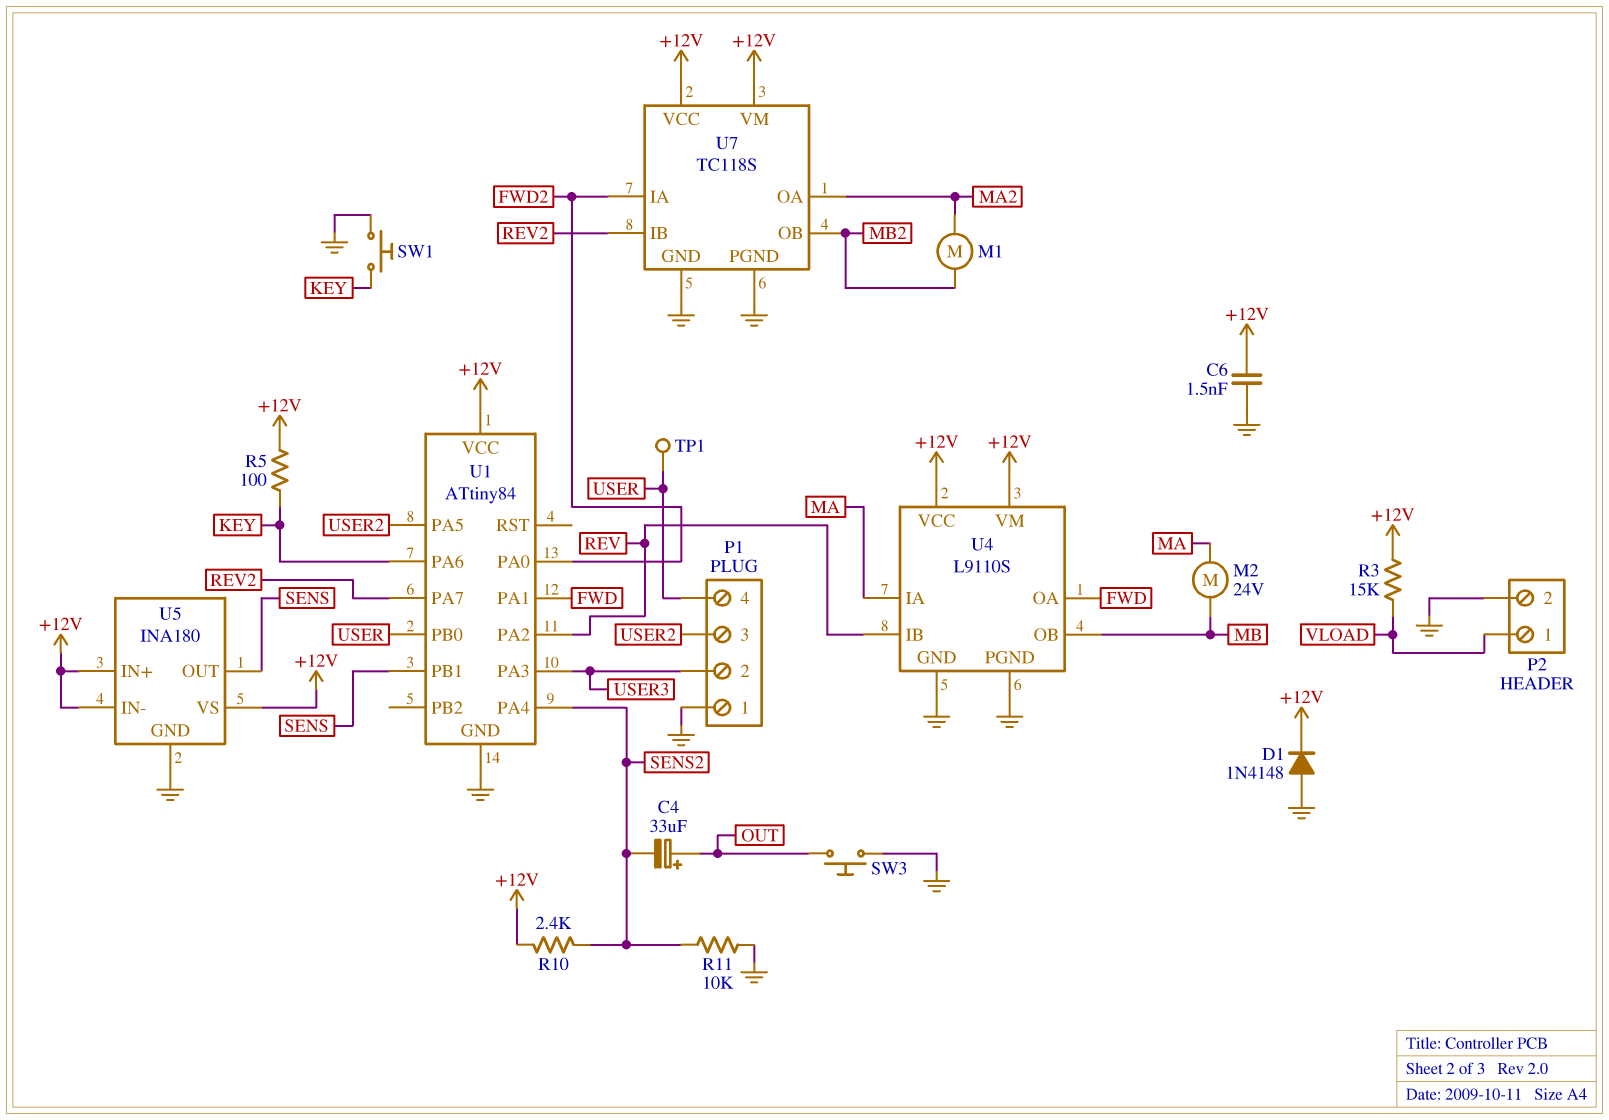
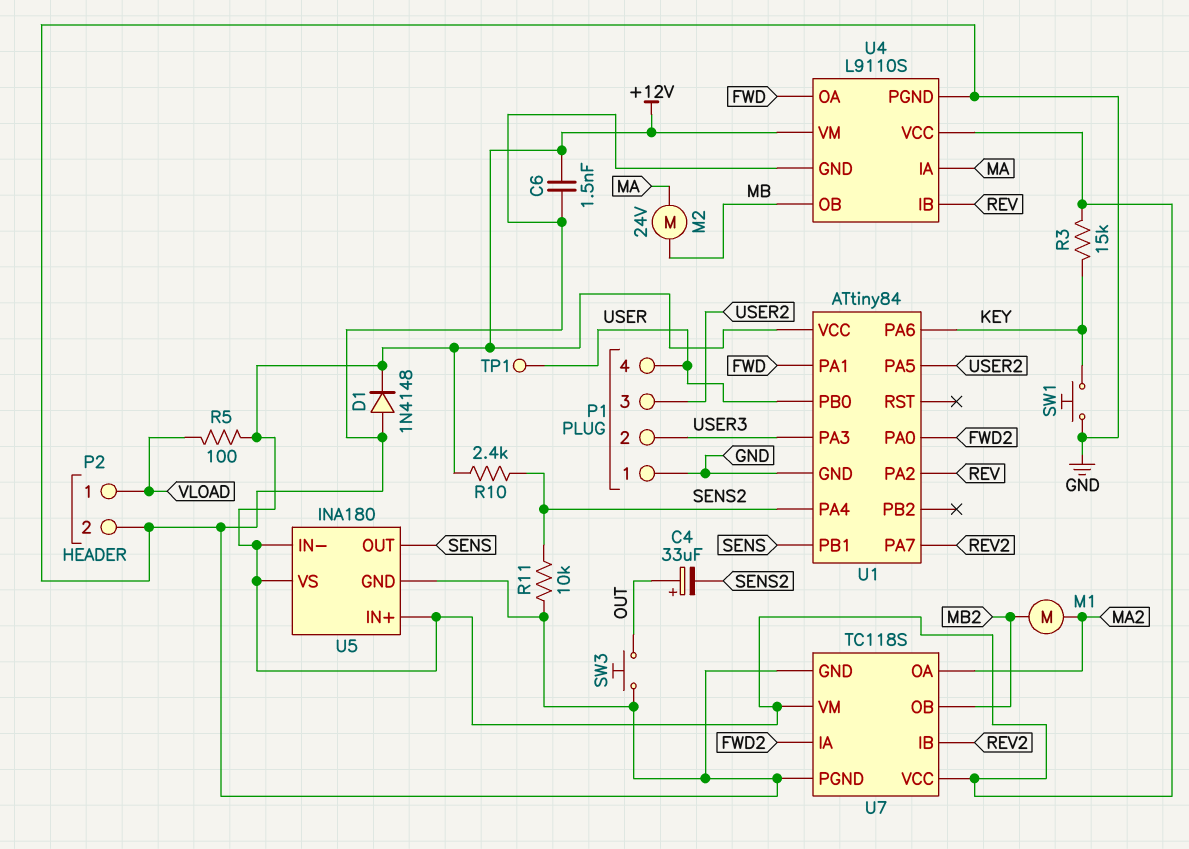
R3: 15k (+12V, VLOAD) -> 15k (+12V, KEY)
R5: 100 (+12V, KEY) -> 100 (+12V, VLOAD)

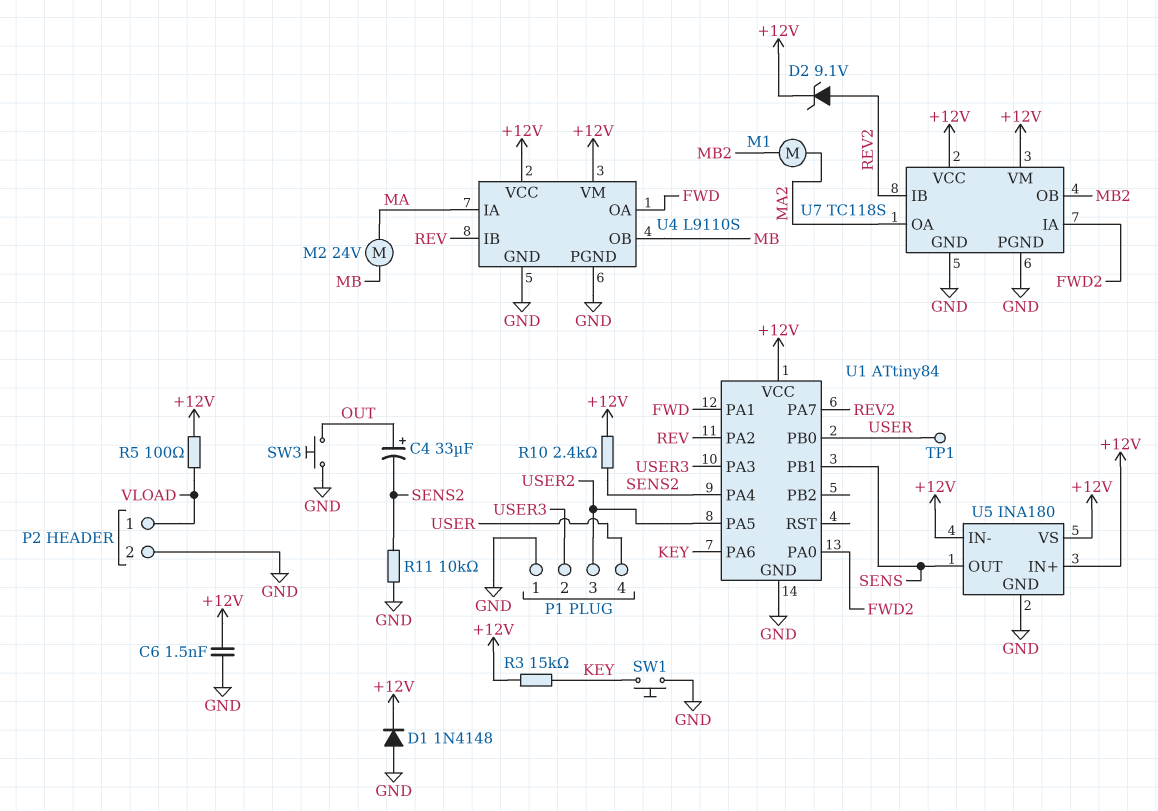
D2: none -> zener 9.1V (A REV2, K +12V)

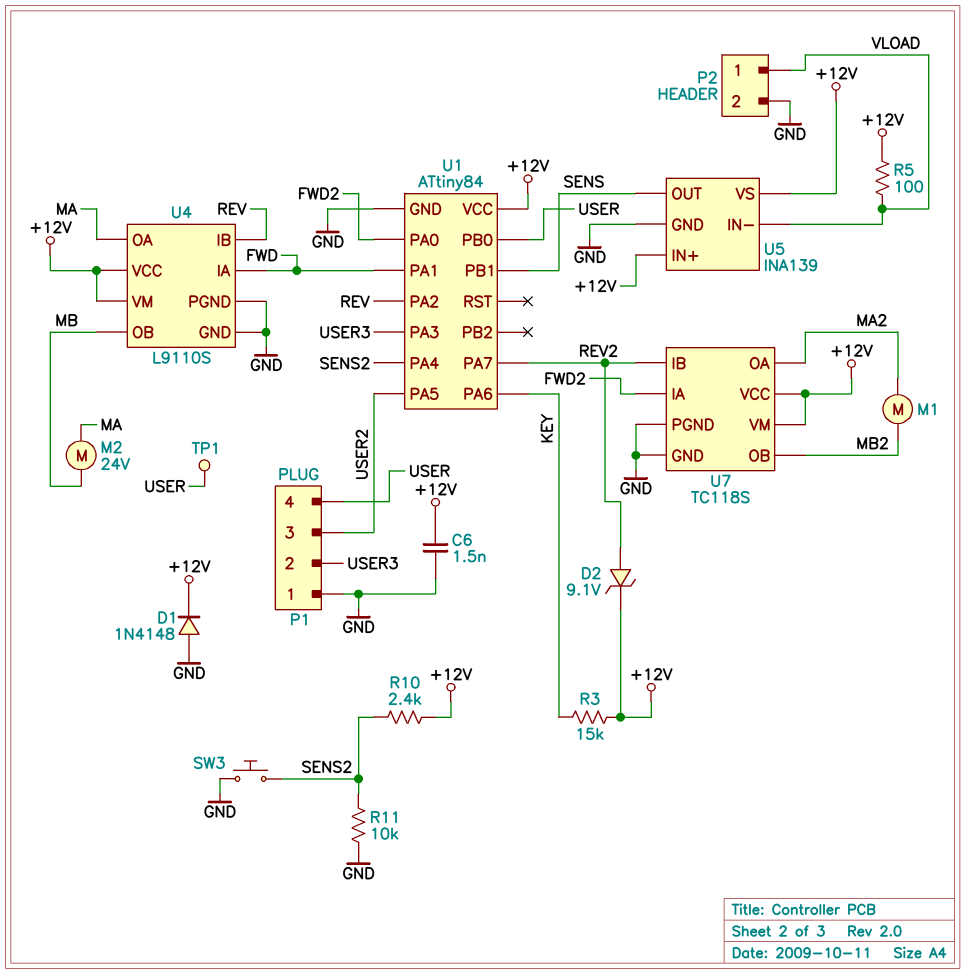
C4: 33uF (plus OUT, minus SENS2) -> none
SW1: button (GND, KEY) -> none
SW3: button (GND, OUT) -> button (GND, SENS2)
U4 pin IA: MA -> FWD
U4 pin OA: FWD -> MA
U5: INA180 -> INA139
U5 pin IN-: +12V -> VLOAD

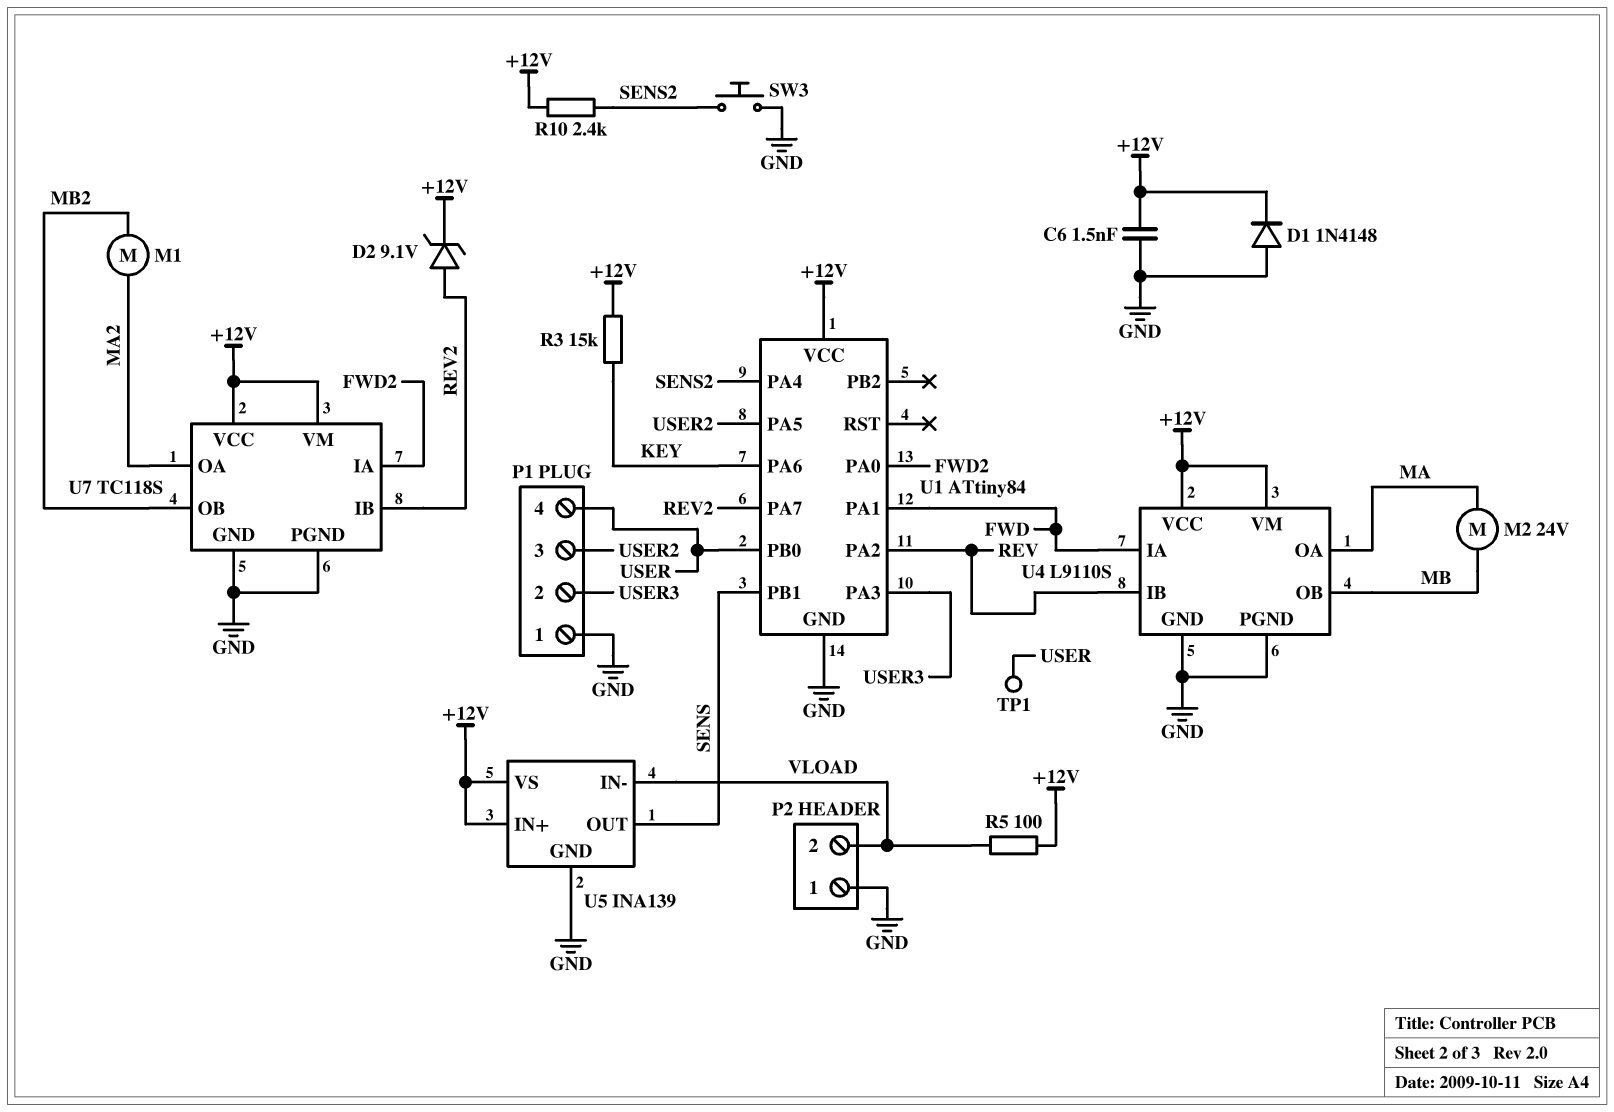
P2 pin 1: VLOAD -> GND
P2 pin 2: GND -> VLOAD
R11: 10k (GND, SENS2) -> none

